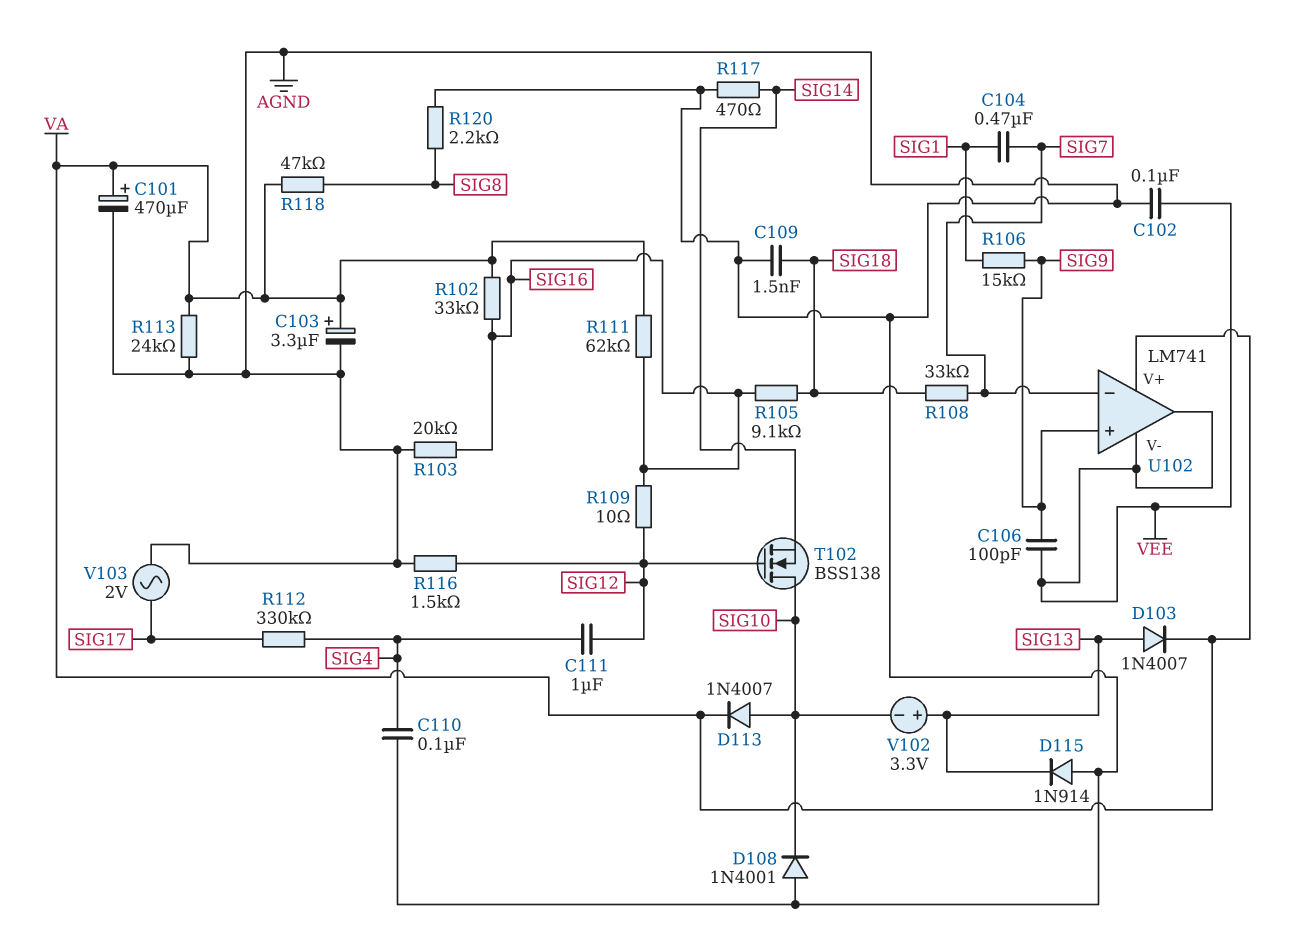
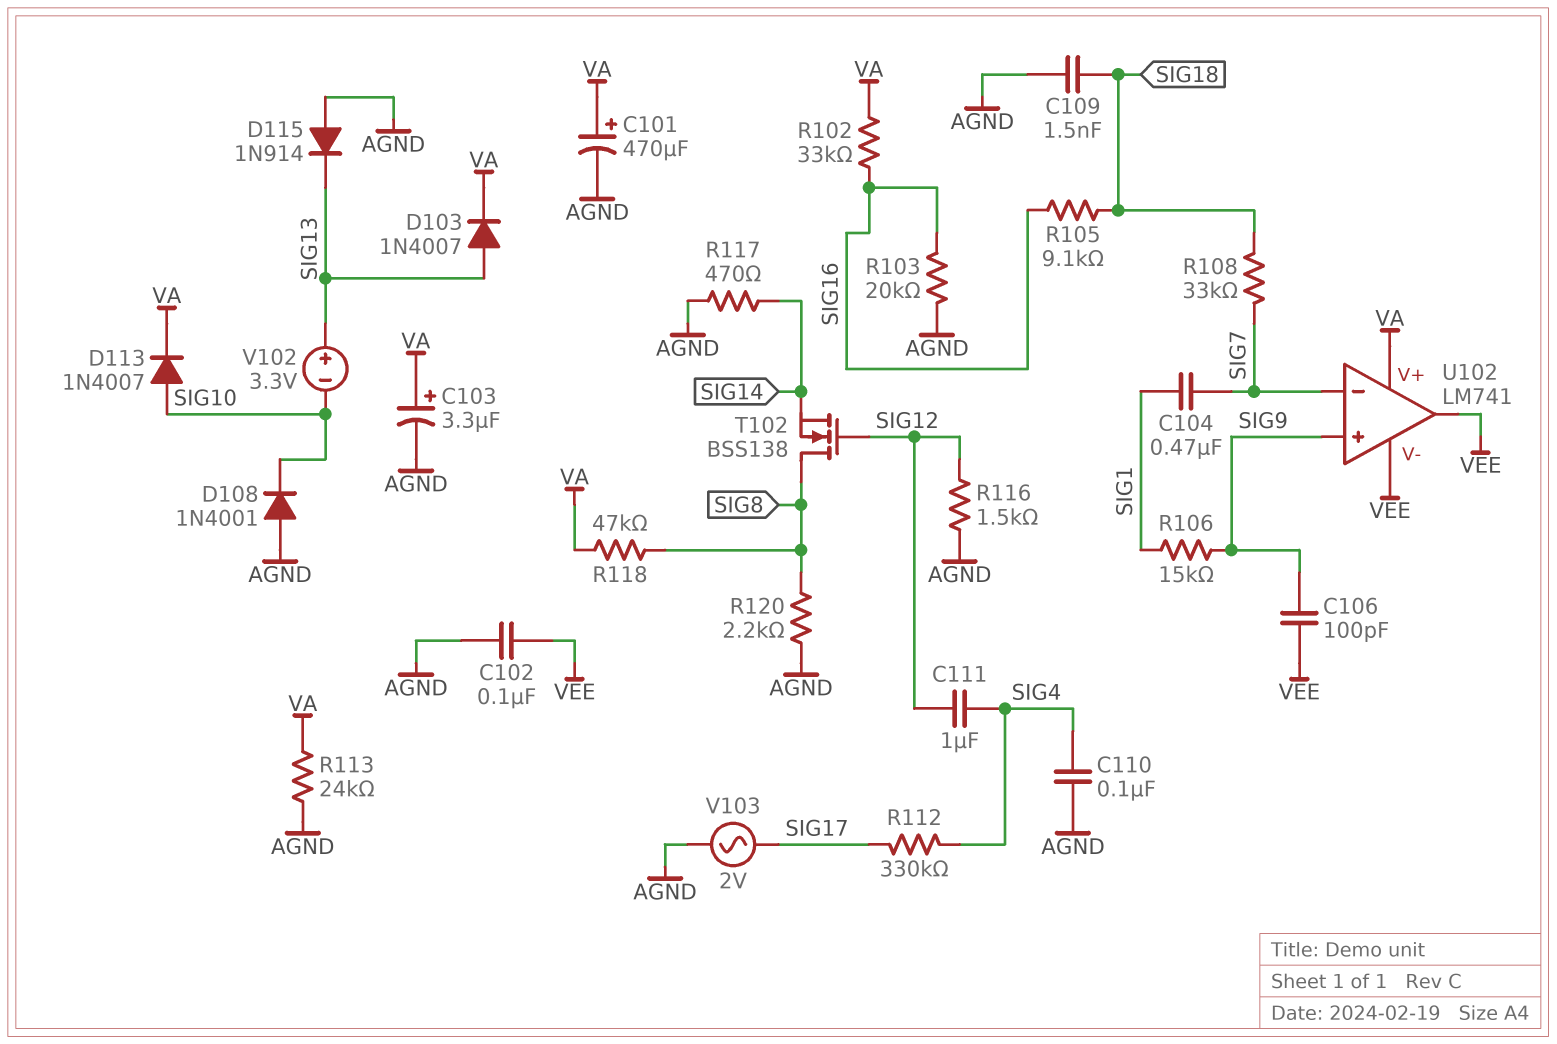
R109: 10 (SIG12, SIG16) -> none
R111: 62k (SIG16, VA) -> none
T102: NMOS BSS138 (G SIG12, D SIG10, S SIG14) -> NMOS BSS138 (G SIG12, D SIG8, S SIG14)

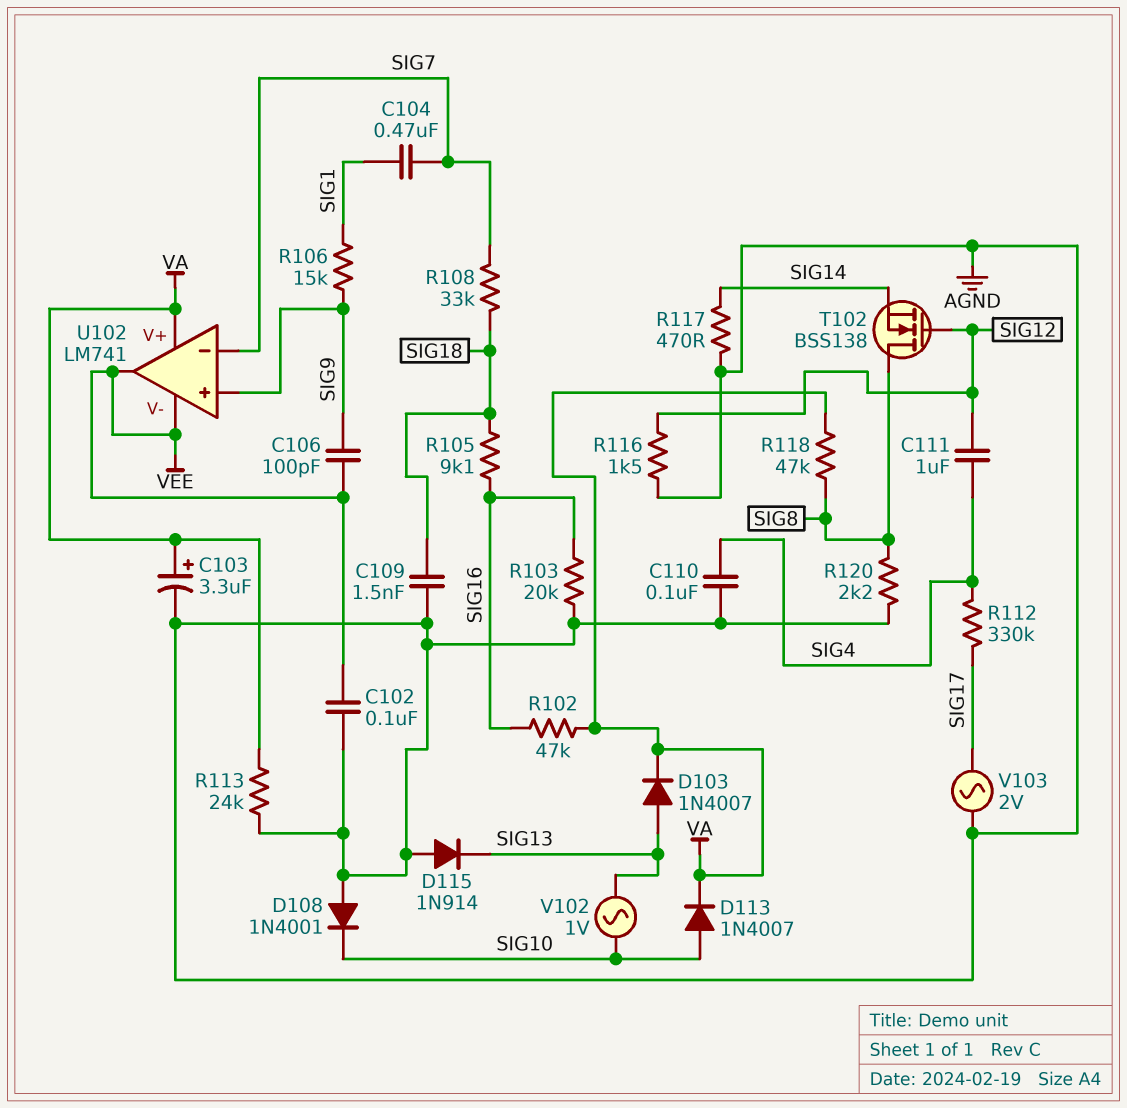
C101: 470uF (plus VA, minus AGND) -> none
R102: 33k (SIG16, VA) -> 47k (SIG16, VA)
V102: 3.3V (plus SIG13, minus SIG10) -> AC 1V (SIG10, SIG13)

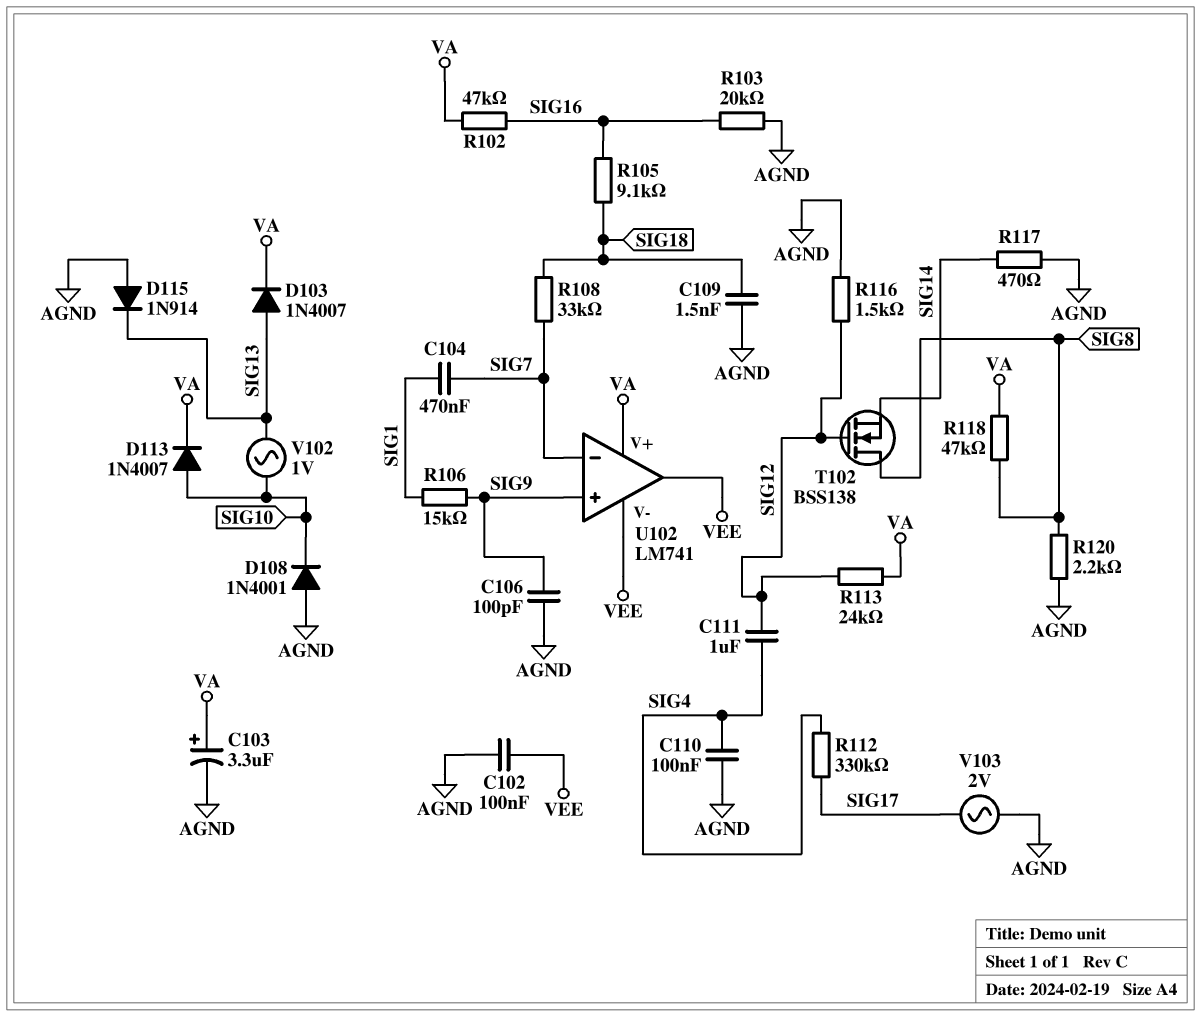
C106: 100pF (SIG9, VEE) -> 100pF (AGND, SIG9)
R113: 24k (AGND, VA) -> 24k (SIG12, VA)

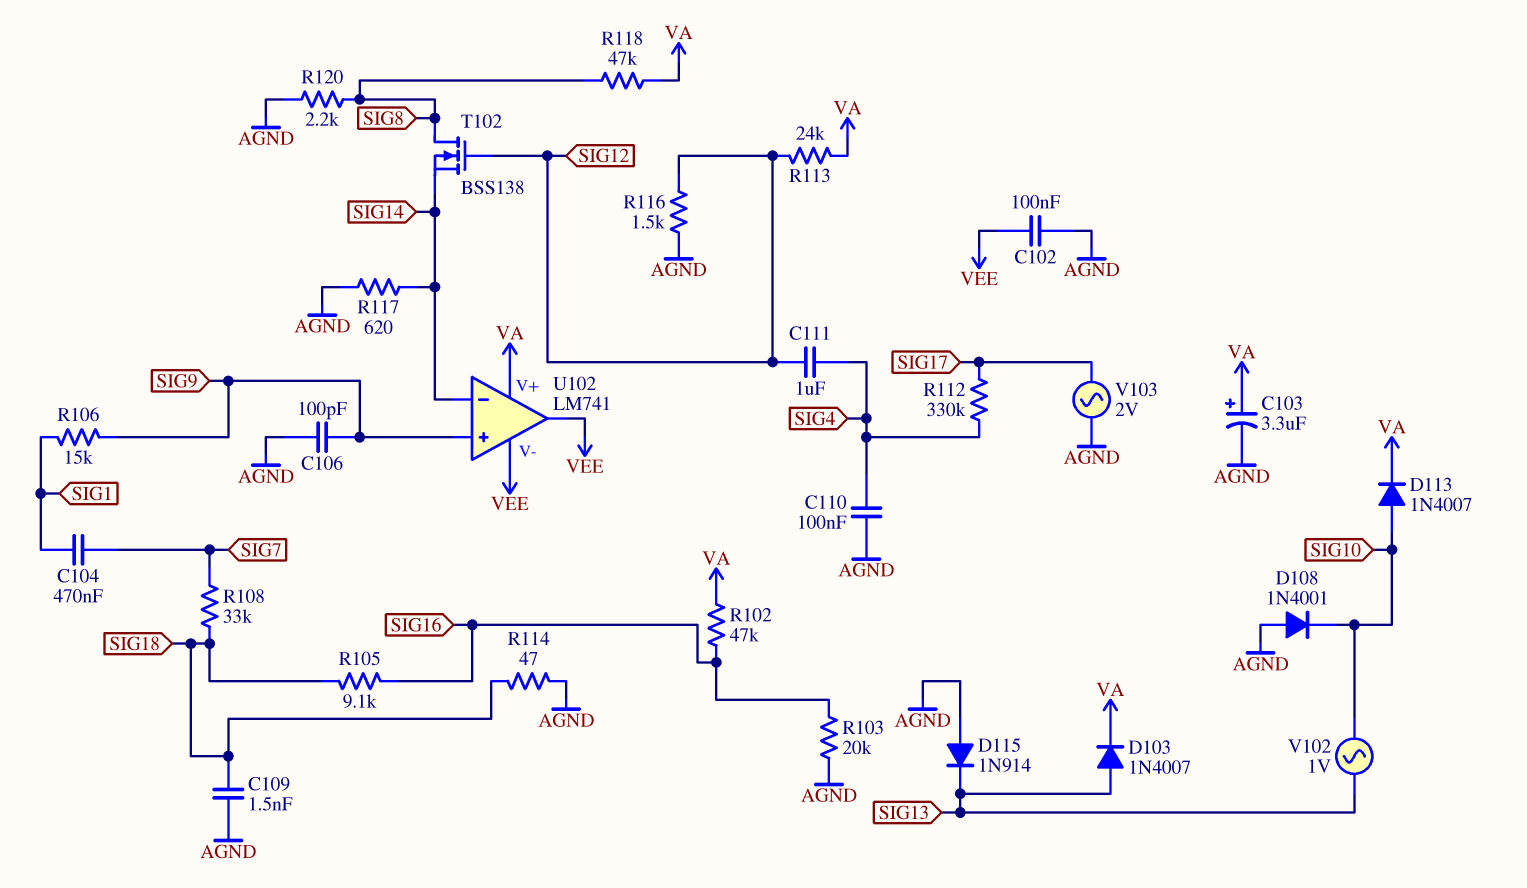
R114: none -> 47 (AGND, SIG18)
R117: 470 (AGND, SIG14) -> 620 (AGND, SIG14)
U102 pin in-: SIG7 -> SIG14

